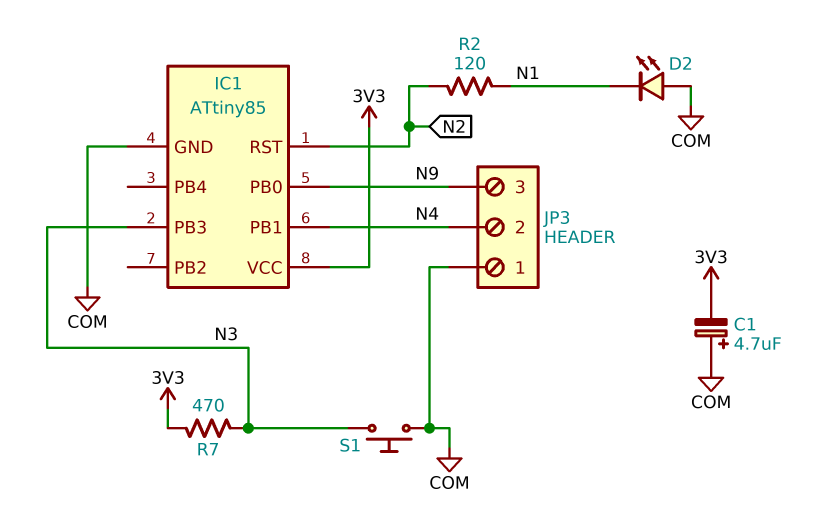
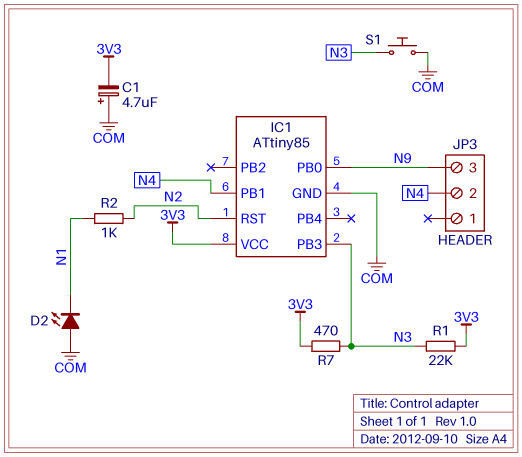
JP3 pin 1: COM -> none
R1: none -> 22k (3V3, N3)
R2: 120 (N1, N2) -> 1k (N1, N2)

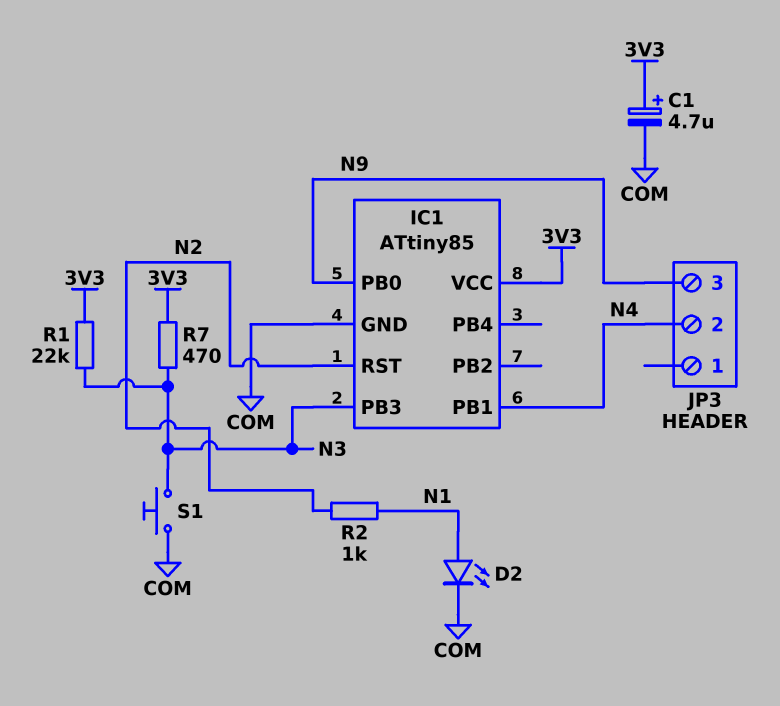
C1: 4.7uF (plus COM, minus 3V3) -> 4.7uF (plus 3V3, minus COM)
D2: LED (A COM, K N1) -> LED (A N1, K COM)

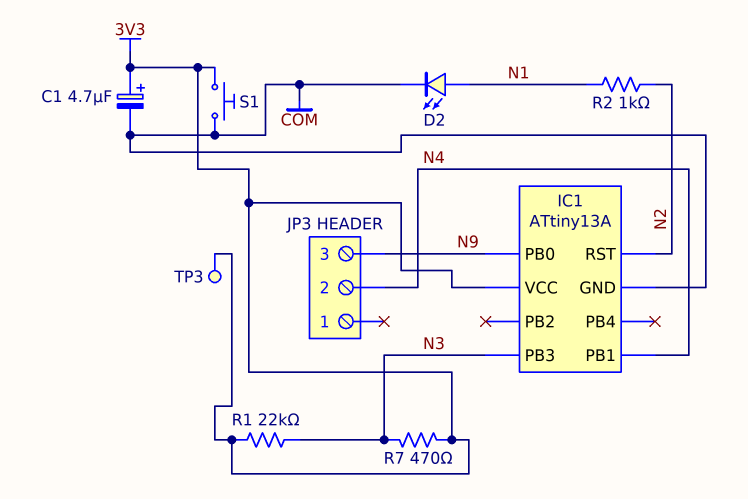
IC1: ATtiny85 -> ATtiny13A
S1: button (COM, N3) -> button (3V3, COM)
TP3: none -> test point (3V3)

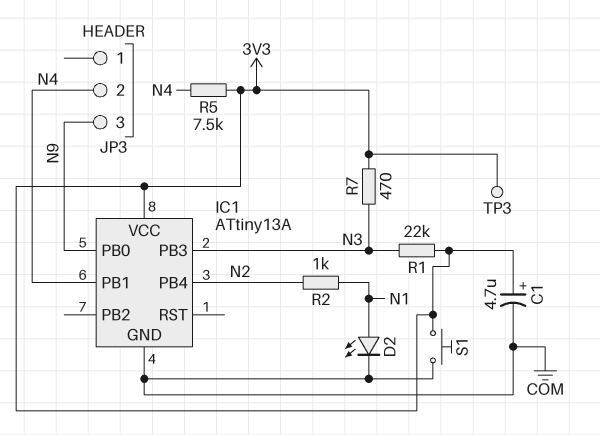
IC1 pin PB4: none -> N2
IC1 pin RST: N2 -> none
R5: none -> 7.5k (3V3, N4)

